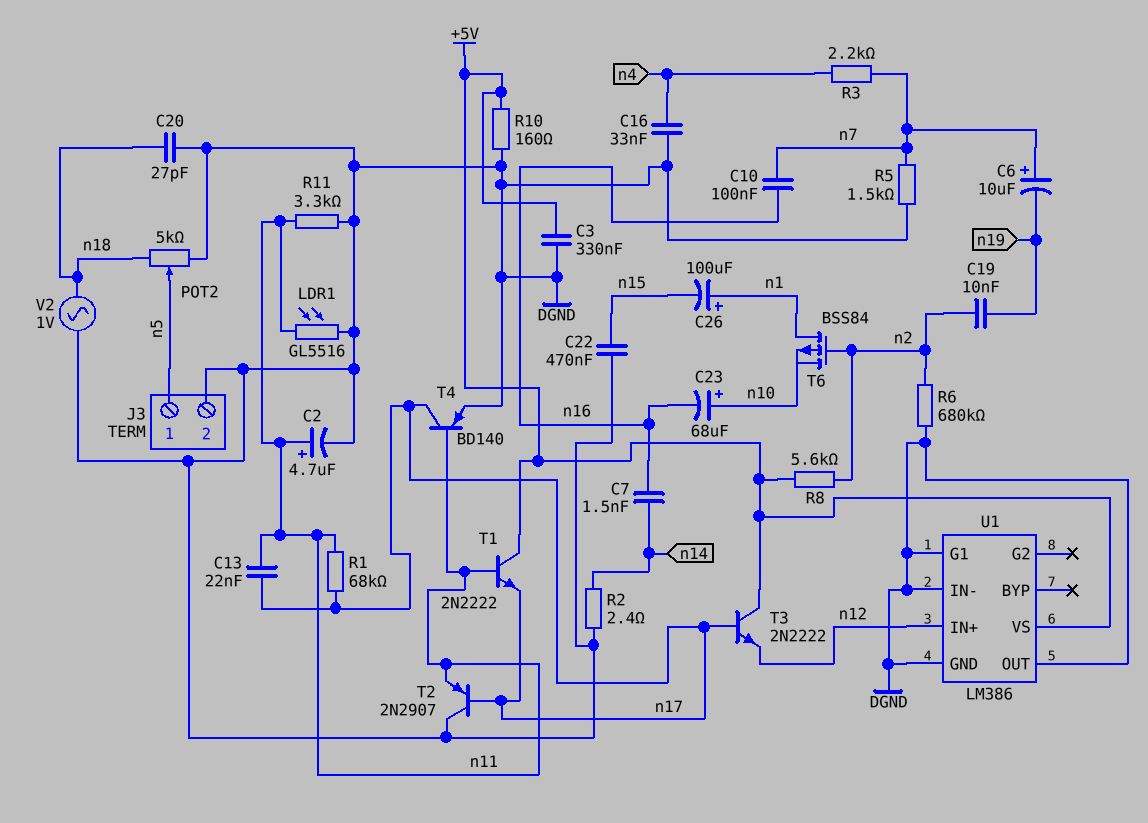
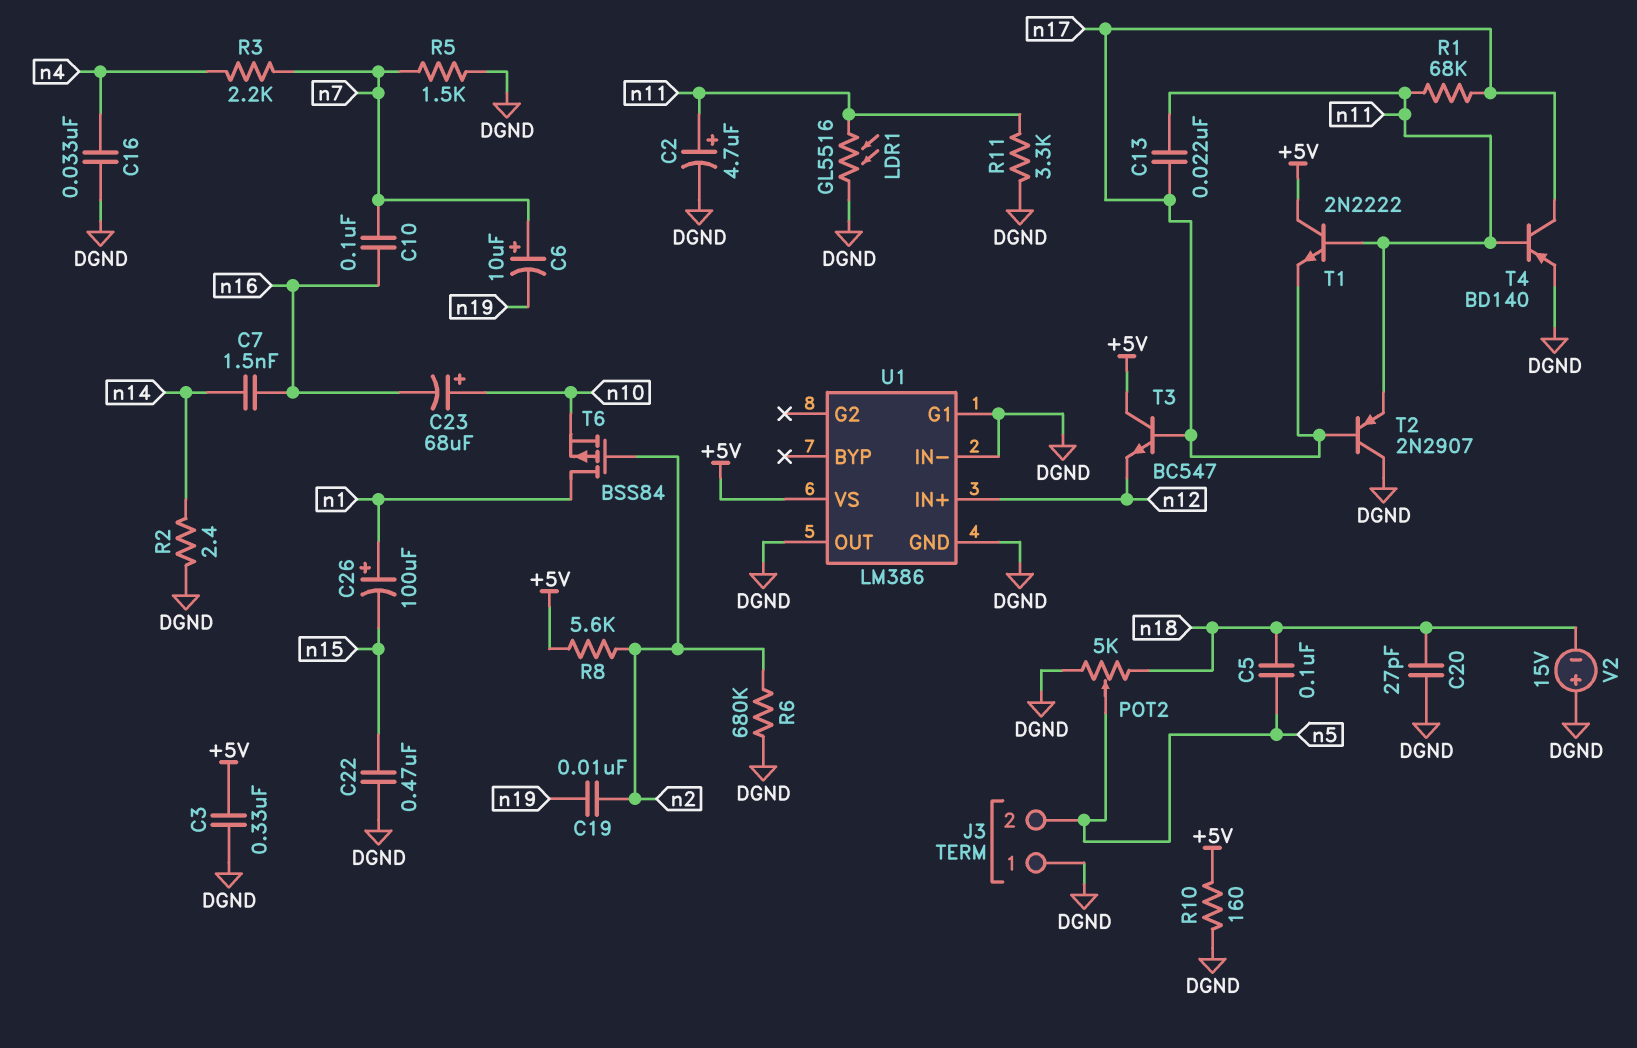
C5: none -> 100nF (n5, n18)
J3 pin 1: n5 -> DGND
J3 pin 2: DGND -> n5
T3: NPN 2N2222 (B n17, C +5V, E n12) -> NPN BC547 (B n17, C +5V, E n12)
V2: AC 1V (DGND, n18) -> 15V (plus DGND, minus n18)

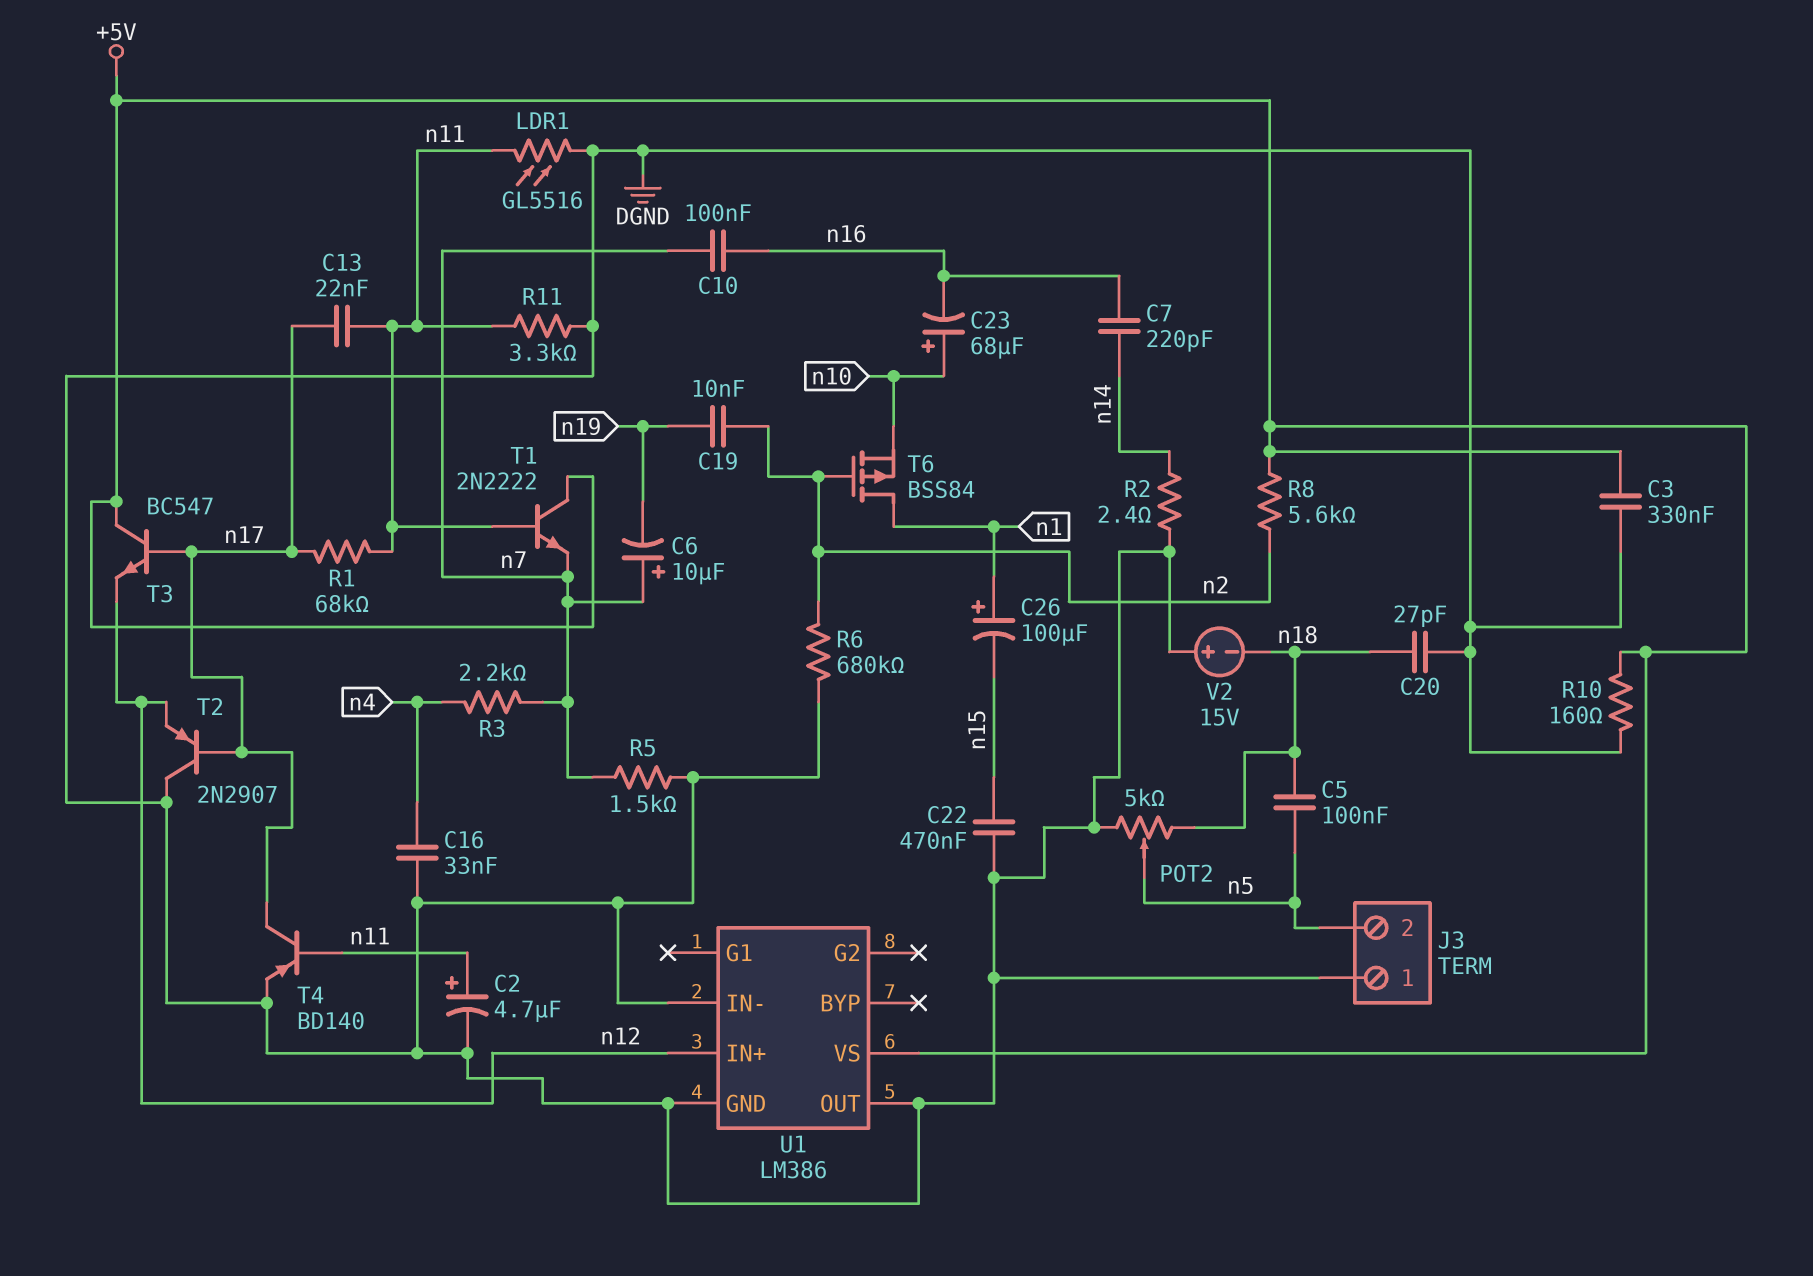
C7: 1.5nF (n14, n16) -> 220pF (n14, n16)
T1: NPN 2N2222 (B n11, C +5V, E n17) -> NPN 2N2222 (B n11, C +5V, E n7)
T2: PNP 2N2907 (B n17, C DGND, E n11) -> PNP 2N2907 (B n17, C DGND, E n12)
U1 pin G1: DGND -> none

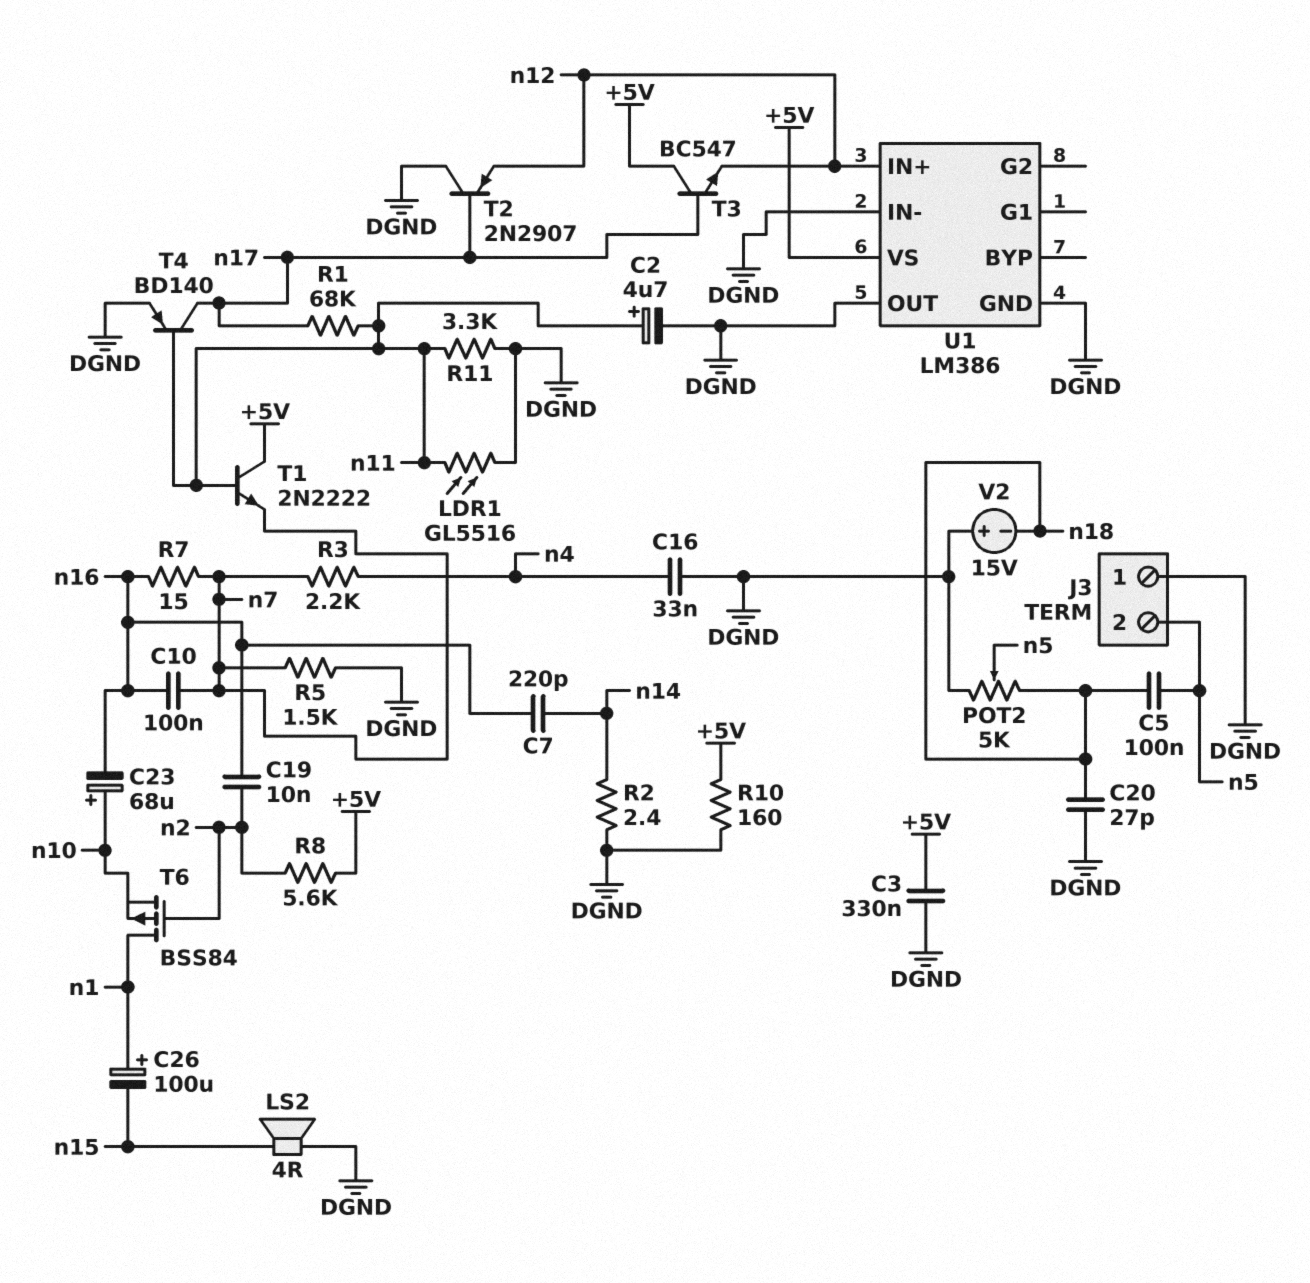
C6: 10uF (plus n7, minus n19) -> none
C13: 22nF (n11, n17) -> none
C19: 10nF (n2, n19) -> 10nF (n2, n16)
C22: 470nF (DGND, n15) -> none
LS2: none -> speaker 4R (DGND, n15)
R6: 680k (DGND, n2) -> none
R7: none -> 15 (n7, n16)

